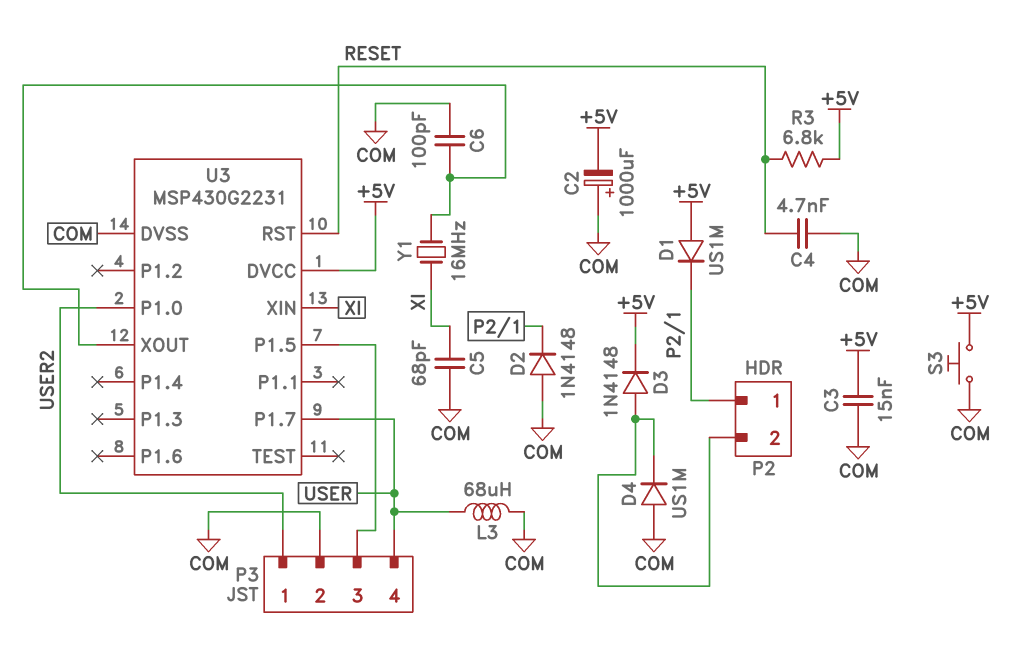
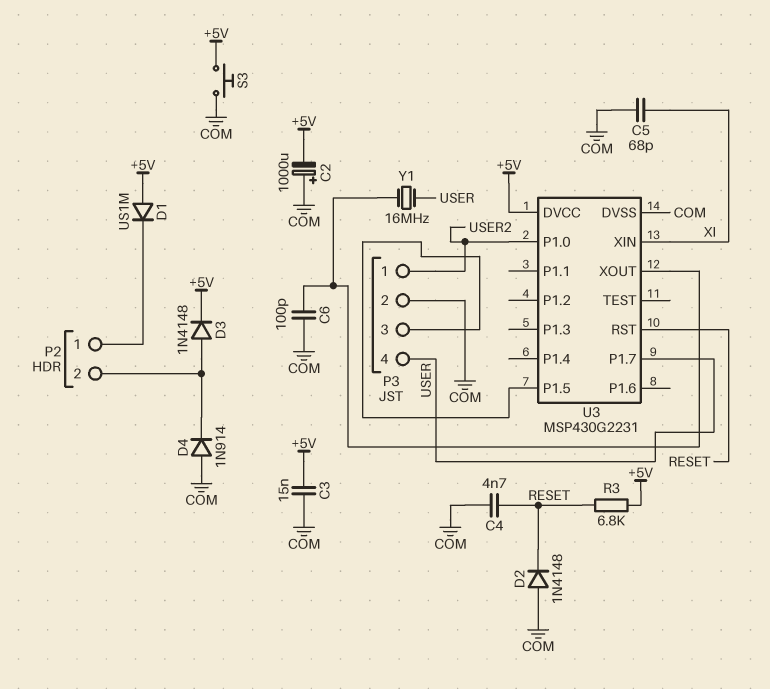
D2: diode 1N4148 (A COM, K P2/1) -> diode 1N4148 (A COM, K RESET)
D4: diode US1M (A COM, K P2/2) -> diode 1N914 (A COM, K P2/2)
L3: 68uH (COM, USER) -> none
Y1: 16MHz (U3/XOUT, XI) -> 16MHz (U3/XOUT, USER)

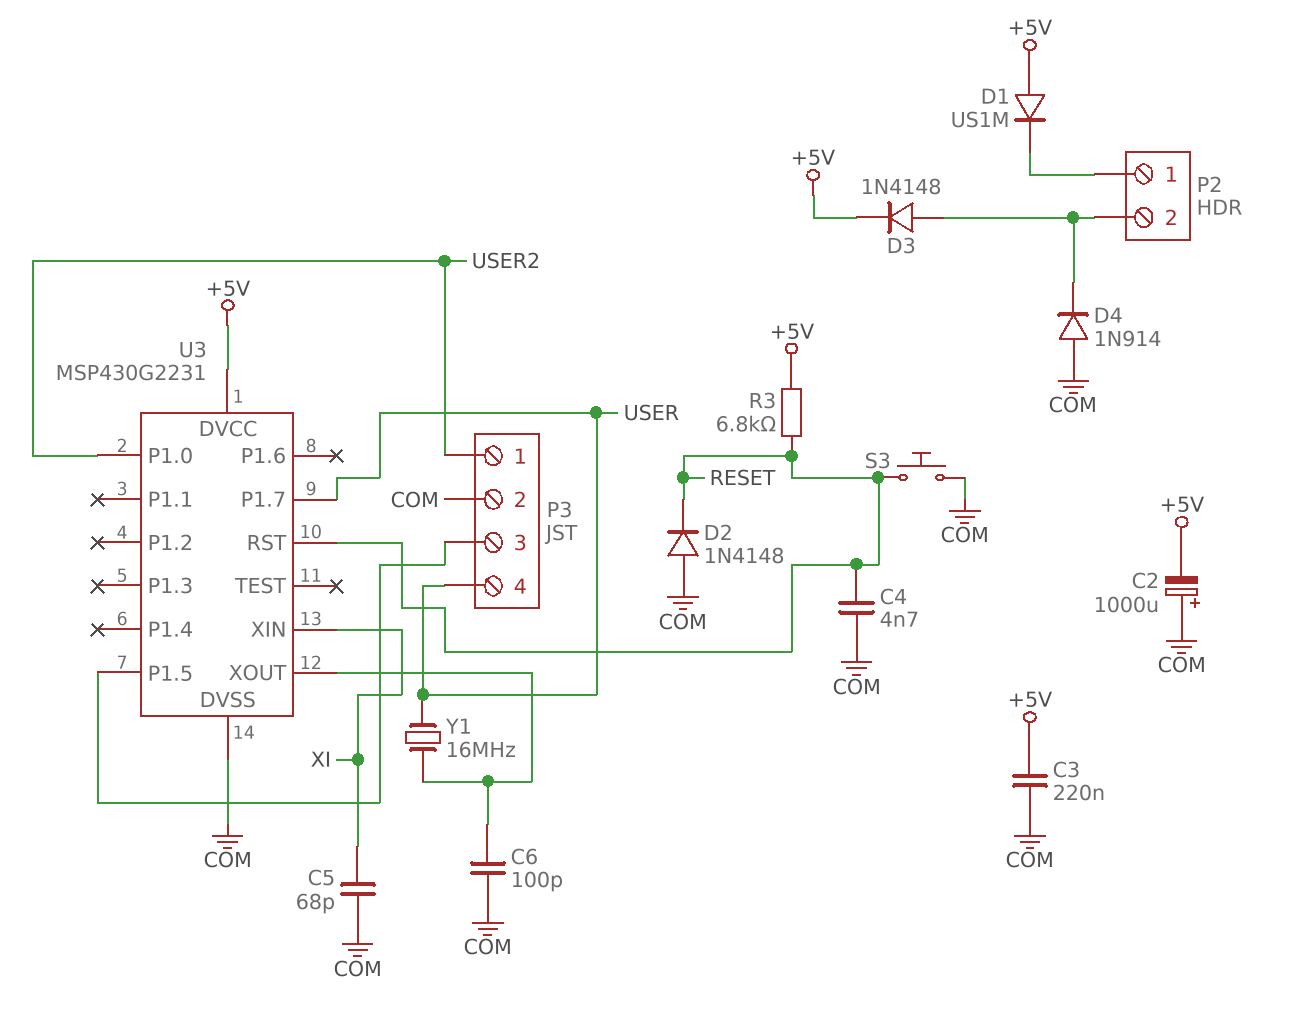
C3: 15nF (+5V, COM) -> 220nF (+5V, COM)
S3: button (+5V, COM) -> button (COM, RESET)

